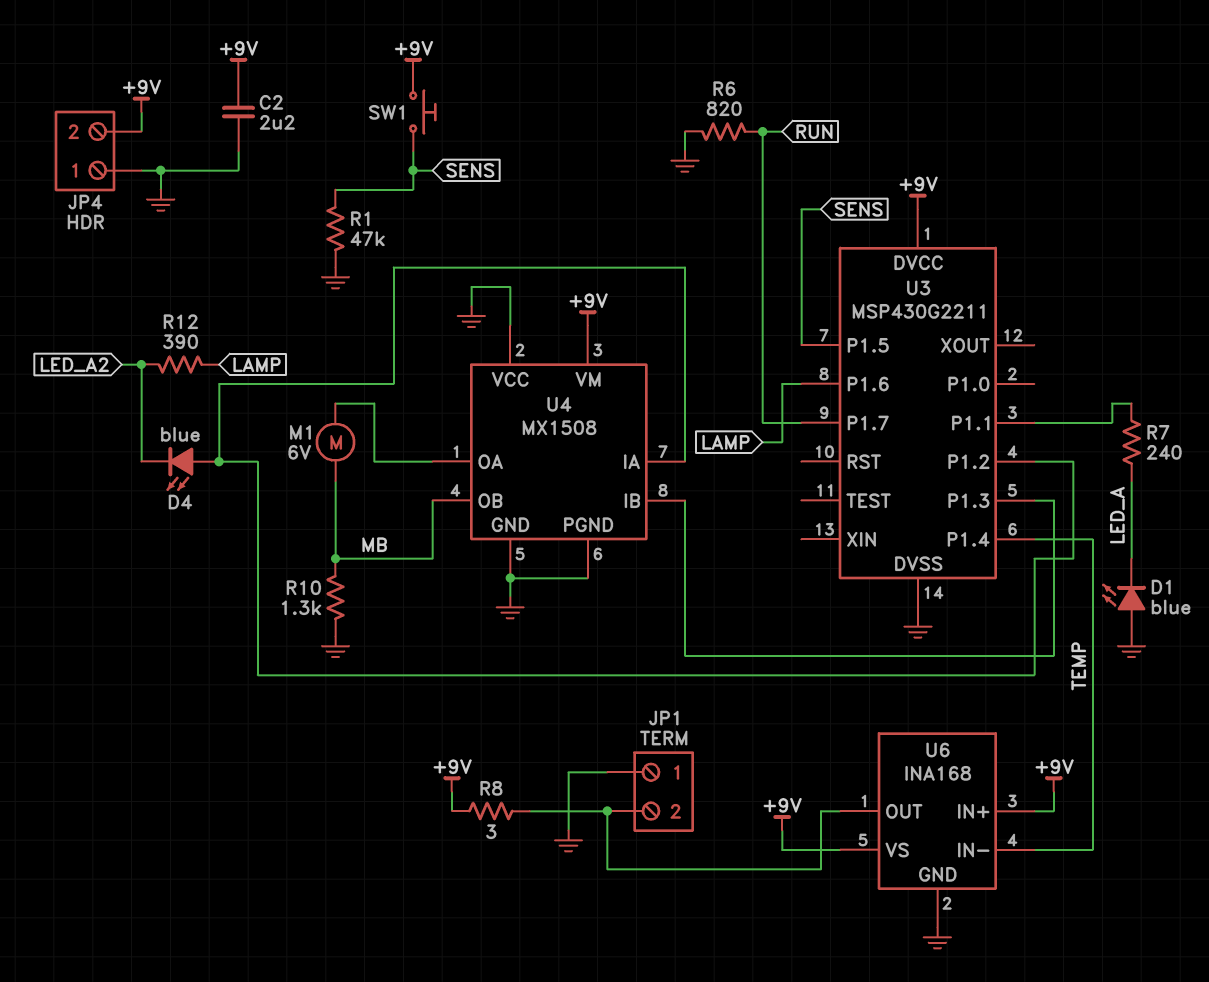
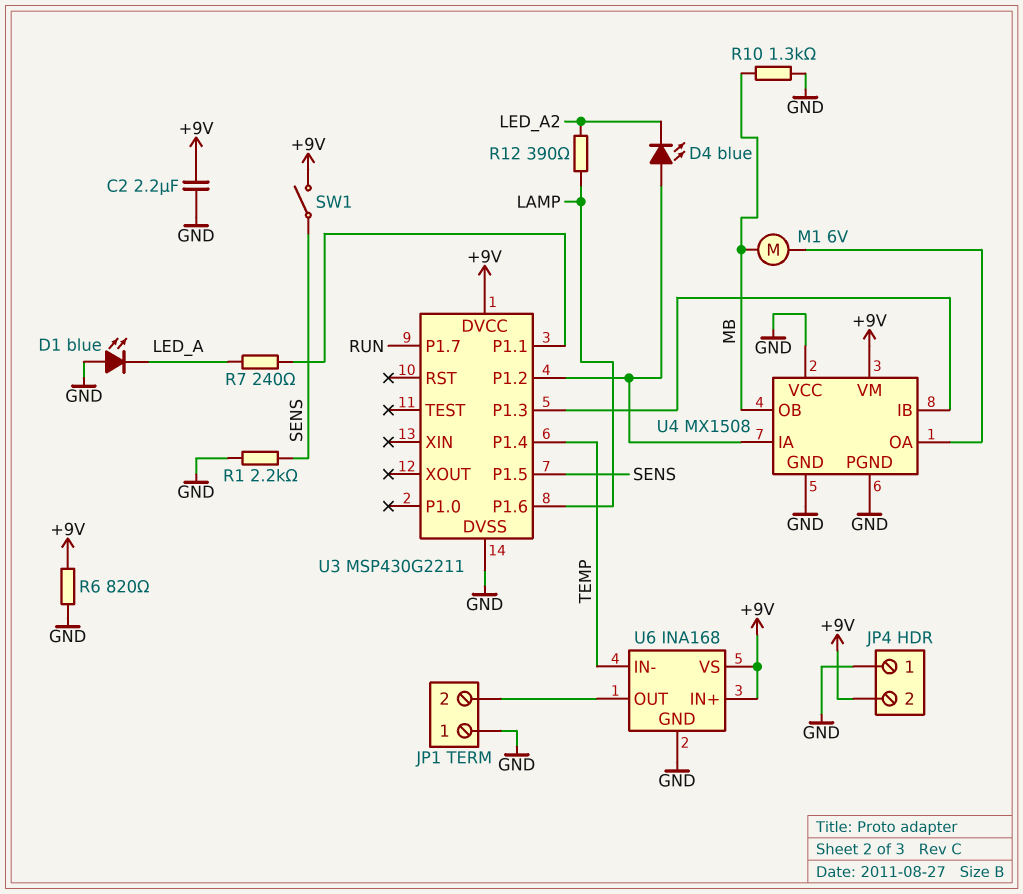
R1: 47k (GND, SENS) -> 2.2k (GND, SENS)
R6: 820 (GND, RUN) -> 820 (+9V, GND)
R8: 3 (+9V, JP1/2) -> none
SW1: button (+9V, SENS) -> switch (+9V, SENS)

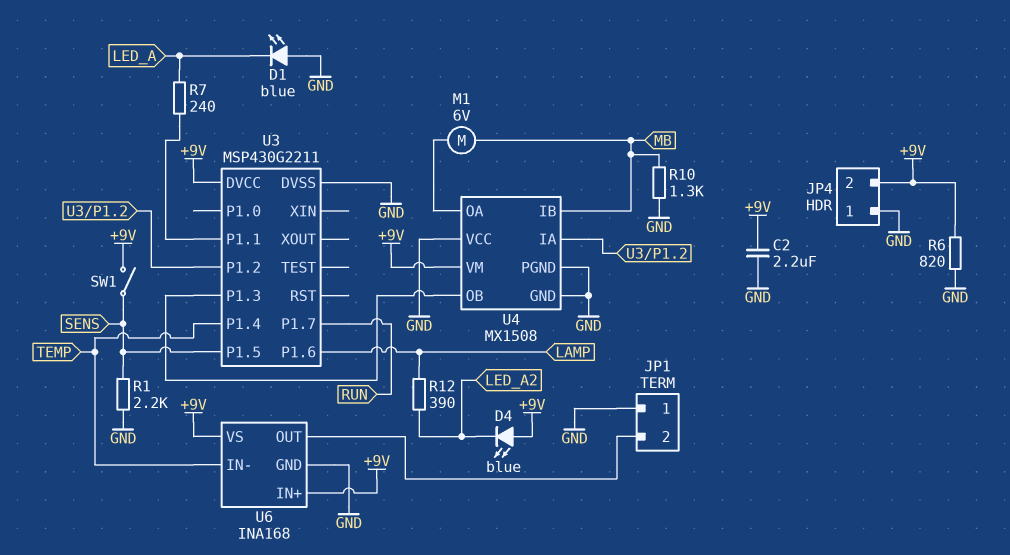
D4: LED blue (A U3/P1.2, K LED_A2) -> LED blue (A +9V, K LED_A2)
U4 pin IB: U3/P1.3 -> MB
U4 pin OB: MB -> U3/P1.3

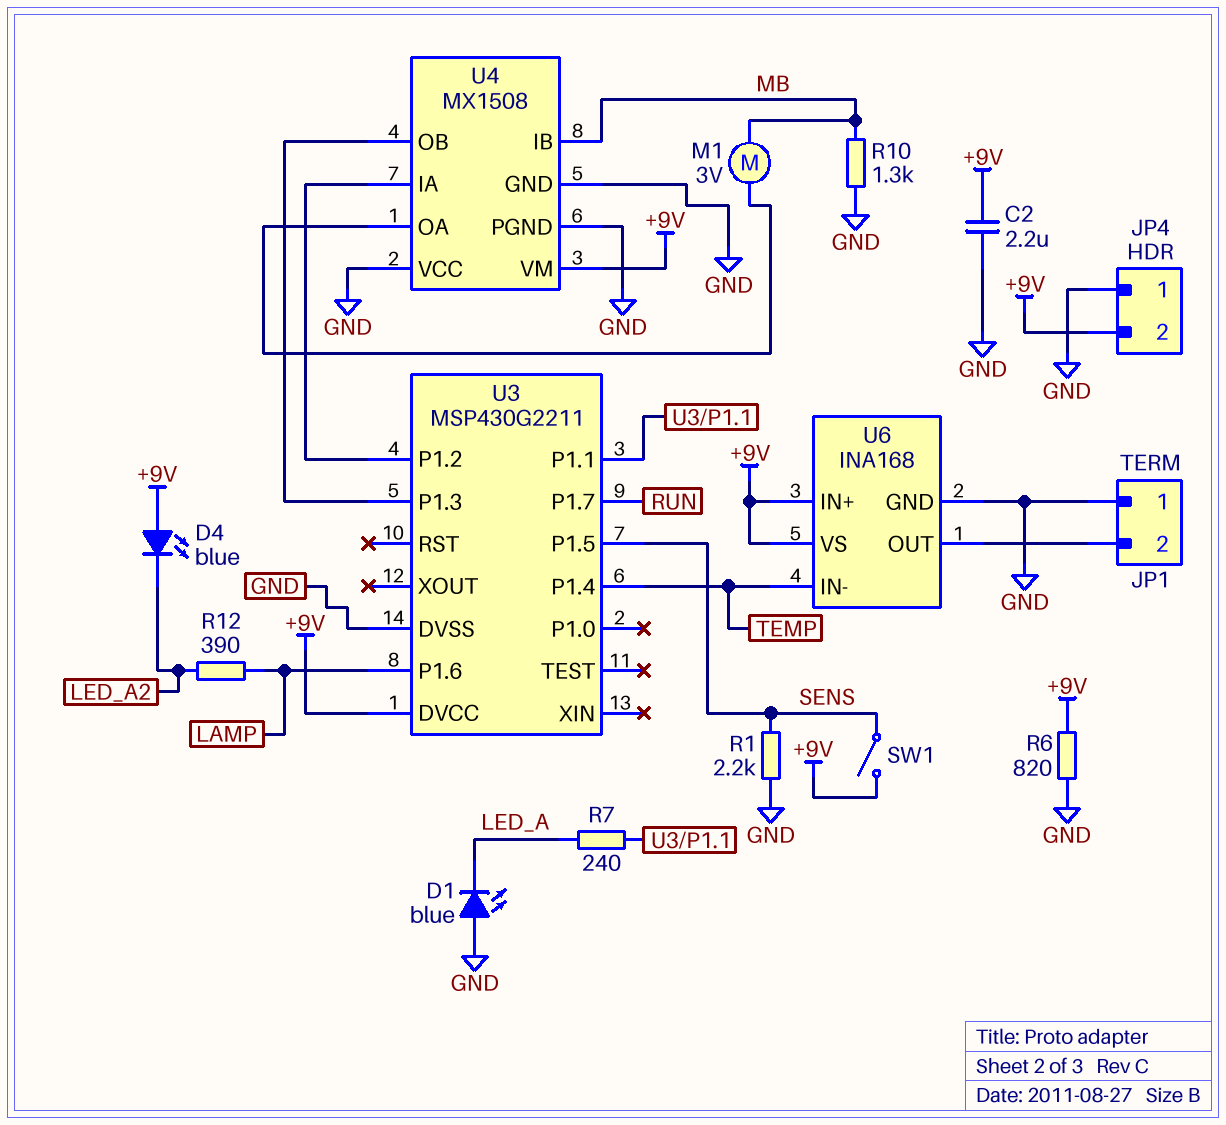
M1: motor 6V (MB, U4/OA) -> motor 3V (MB, U4/OA)

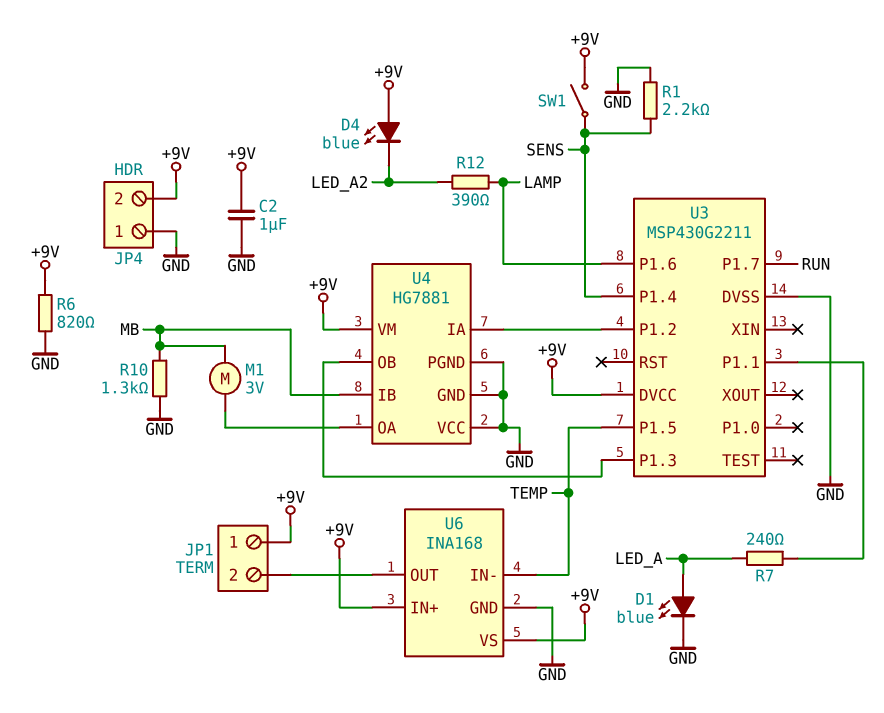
C2: 2.2uF (+9V, GND) -> 1uF (+9V, GND)
D1: LED blue (A GND, K LED_A) -> LED blue (A LED_A, K GND)
JP1 pin 1: GND -> +9V
U3 pin P1.4: TEMP -> SENS
U3 pin P1.5: SENS -> TEMP
U4: MX1508 -> HG7881

